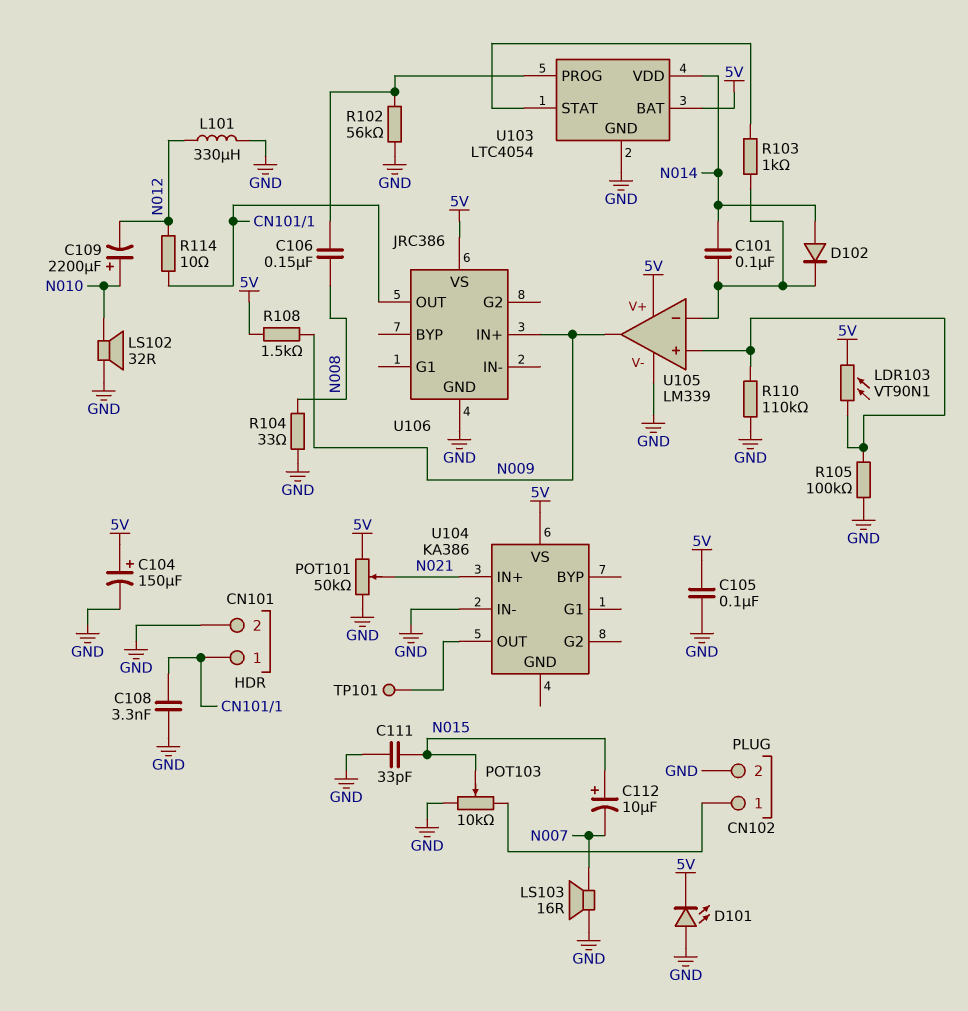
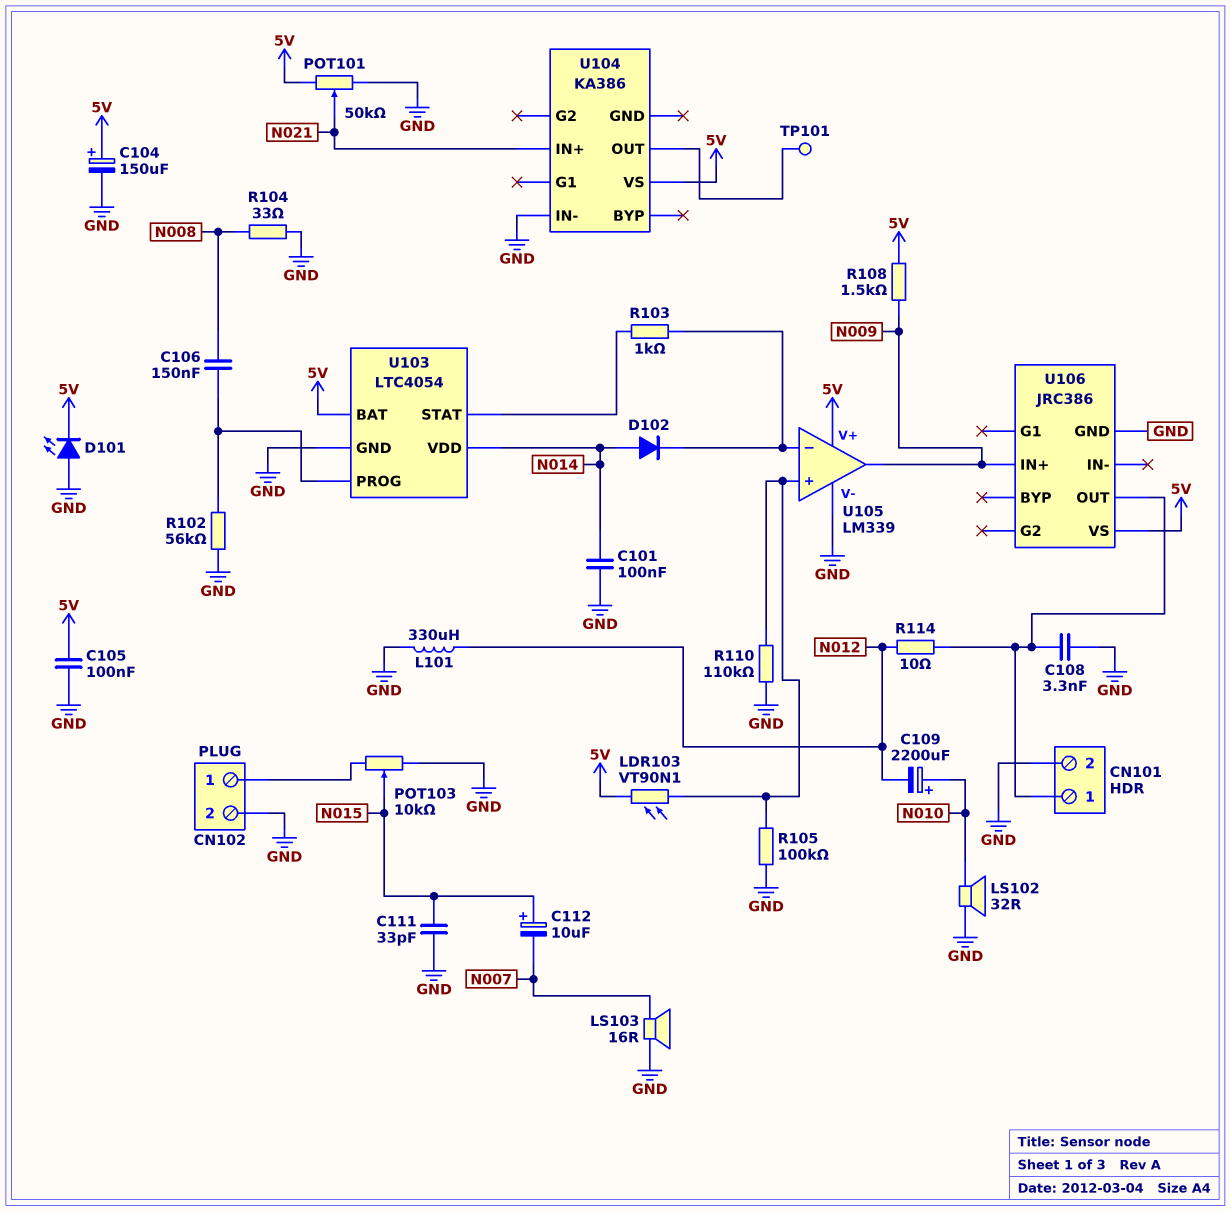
C101: 100nF (N014, U105/in-) -> 100nF (GND, N014)

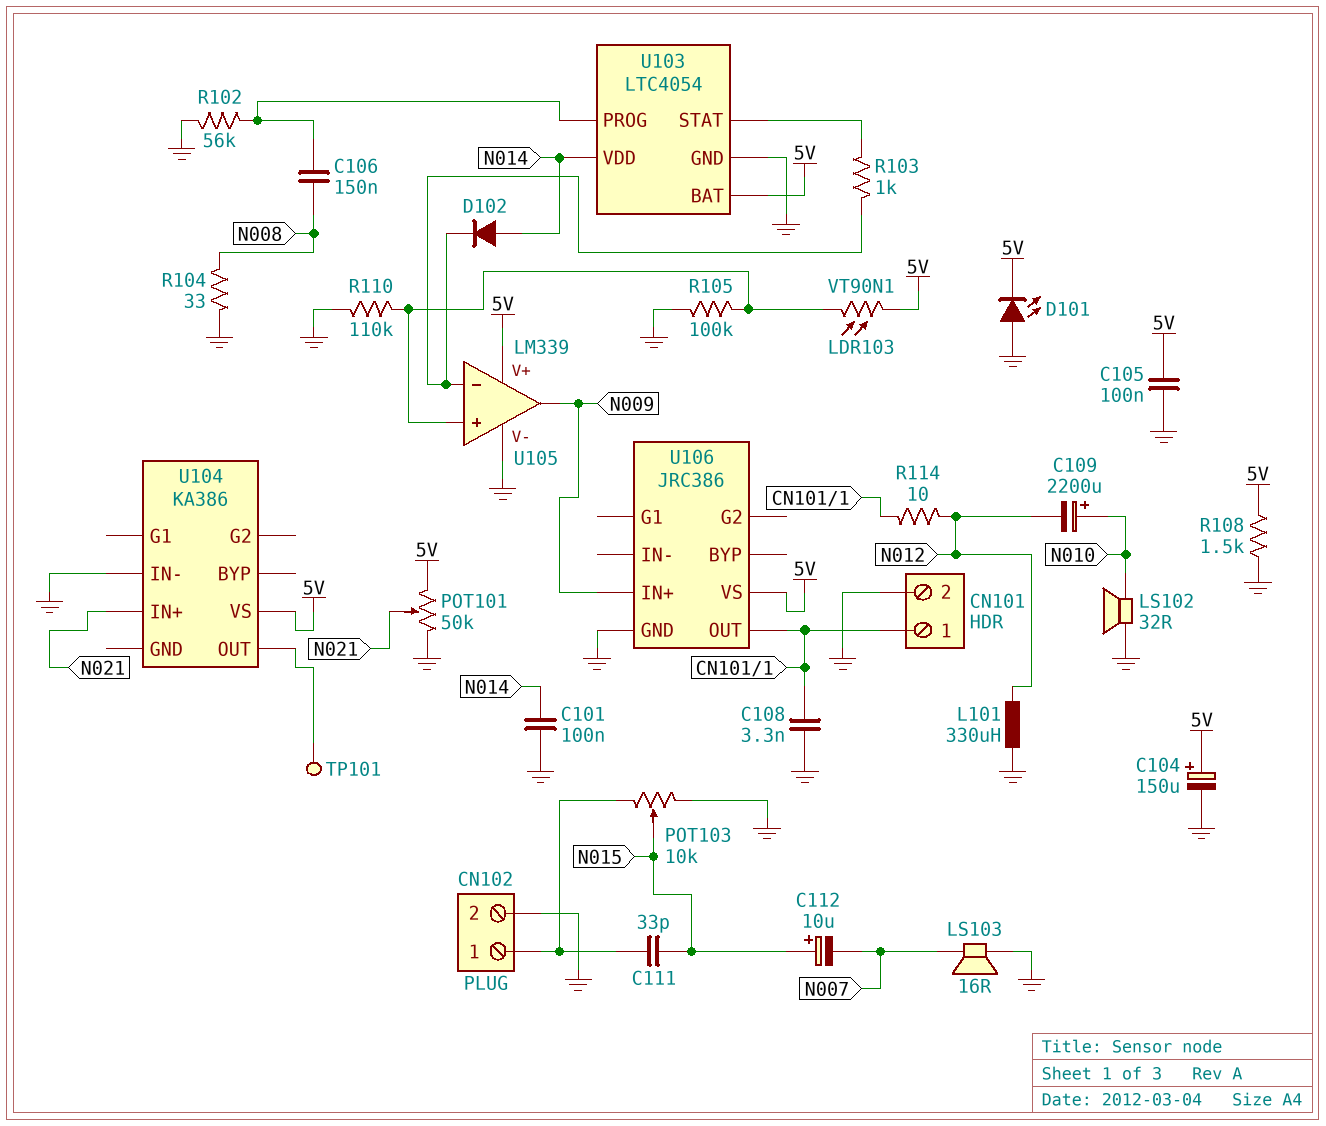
C111: 33pF (GND, N015) -> 33pF (CN102/1, N015)
R108: 1.5k (5V, N009) -> 1.5k (5V, GND)

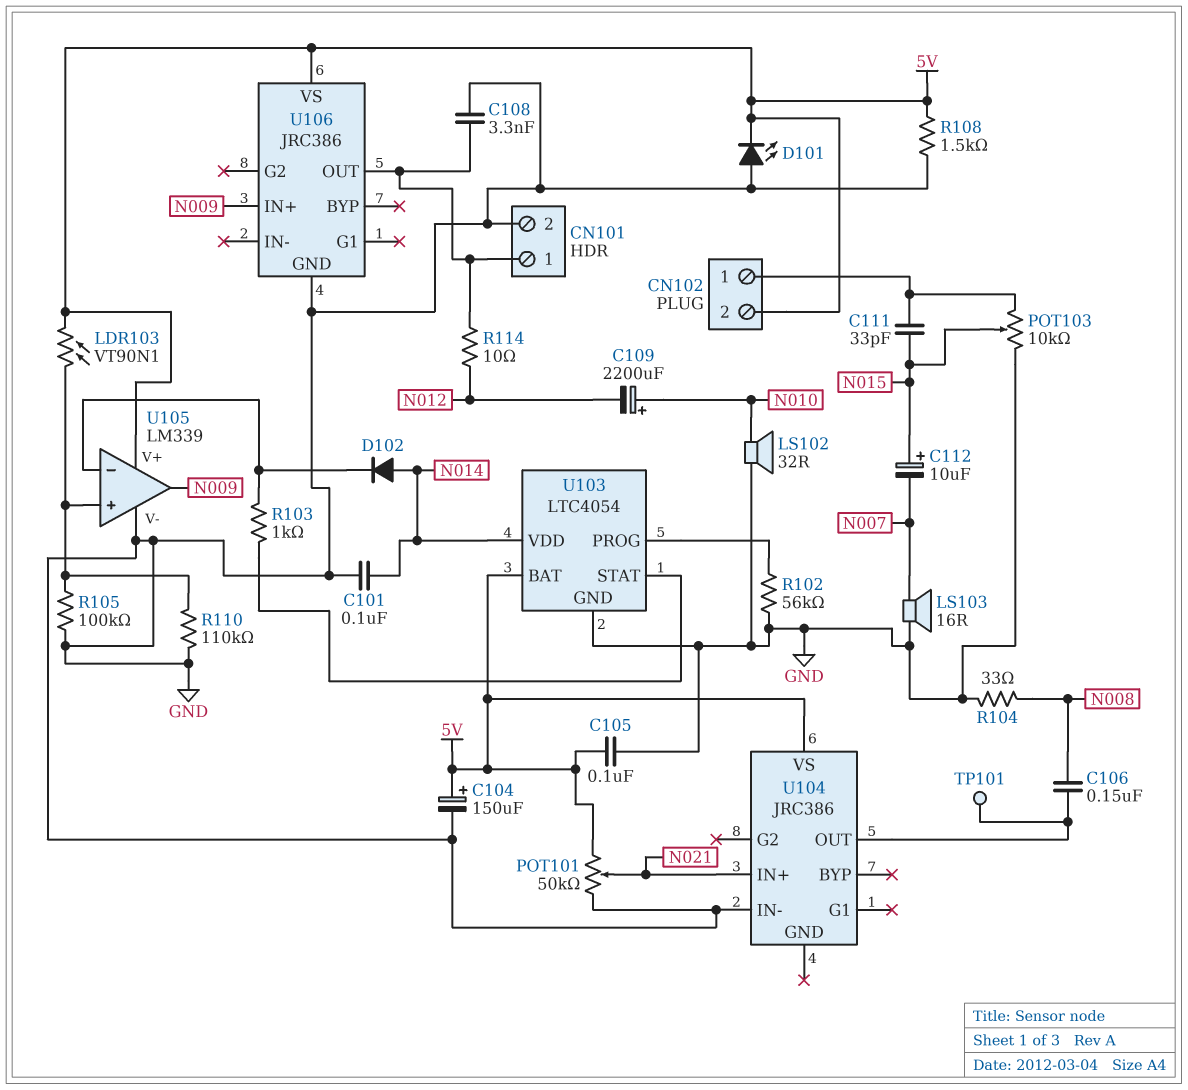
C106: 150nF (N008, U103/PROG) -> 150nF (N008, U104/OUT)
CN102 pin 2: GND -> 5V
L101: 330uH (GND, N012) -> none
U104: KA386 -> JRC386

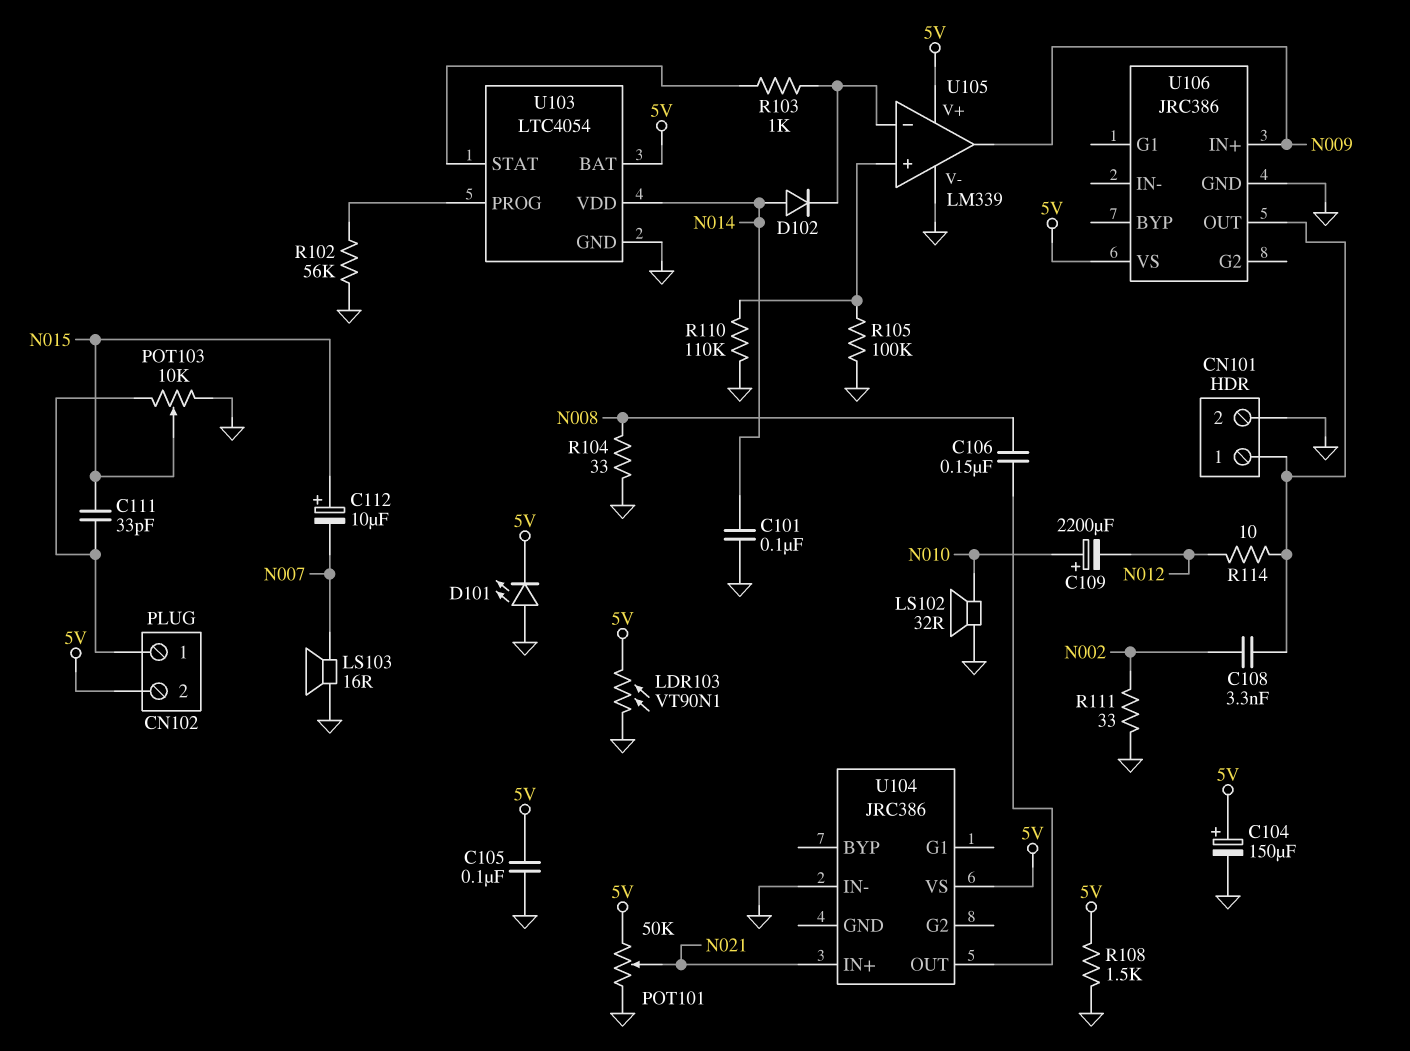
C108: 3.3nF (CN101/1, GND) -> 3.3nF (CN101/1, N002)
LDR103: VT90N1 (5V, U105/in+) -> VT90N1 (5V, GND)
R111: none -> 33 (GND, N002)
TP101: test point (U104/OUT) -> none

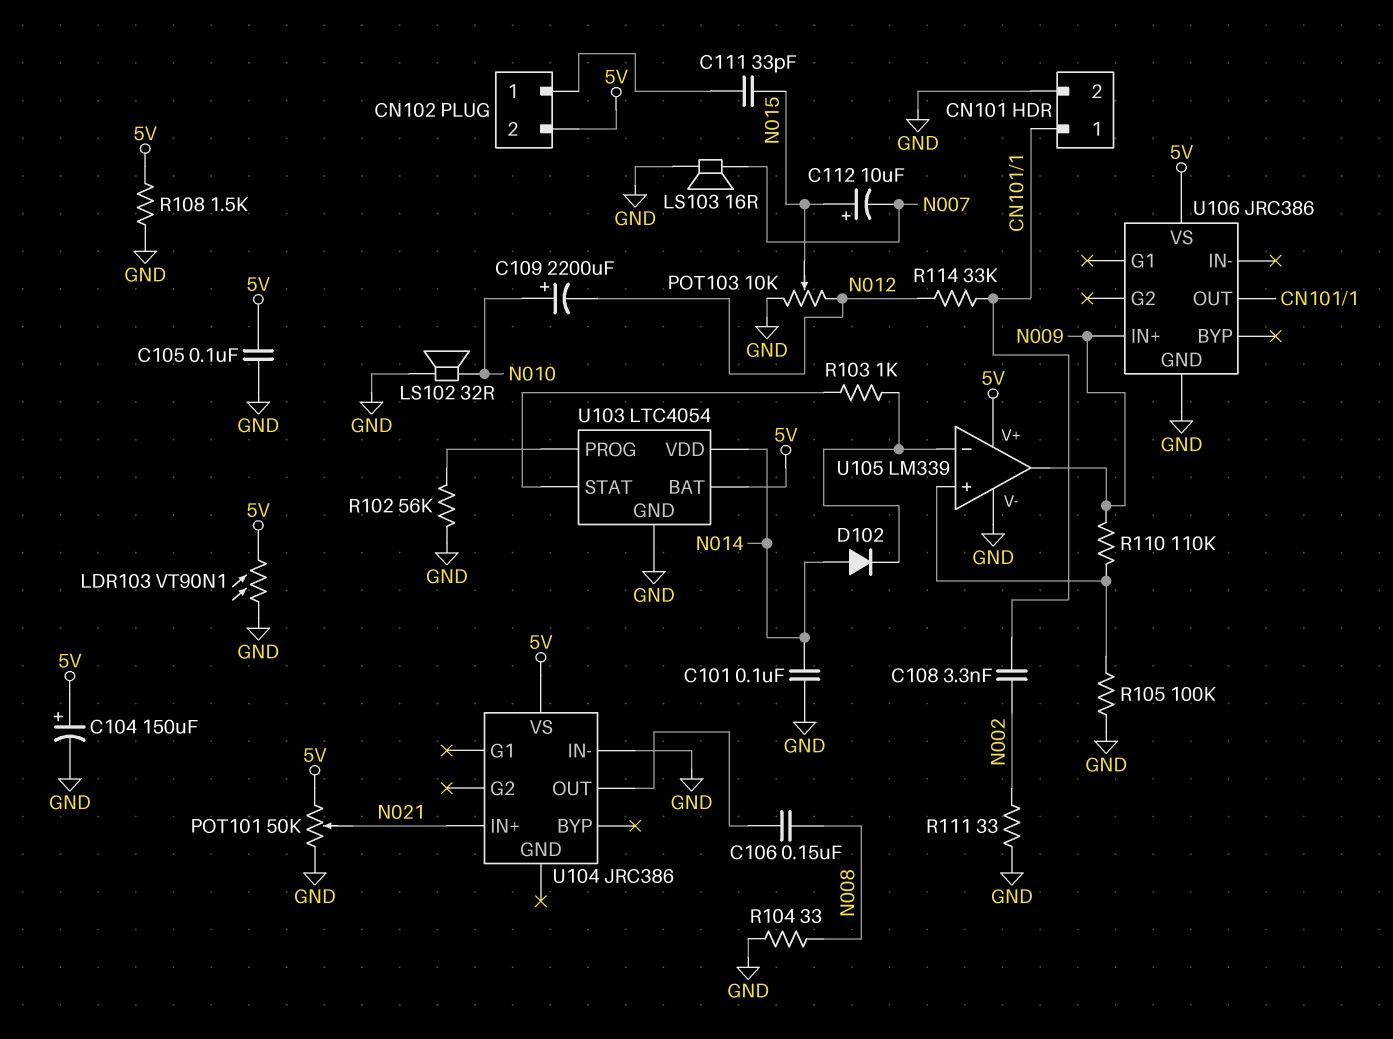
D101: LED (A GND, K 5V) -> none
POT103: 10k (CN102/1, GND, wiper N015) -> 10k (GND, N012, wiper N015)
R110: 110k (GND, U105/in+) -> 110k (N009, U105/in+)
R114: 10 (CN101/1, N012) -> 33k (CN101/1, N012)

